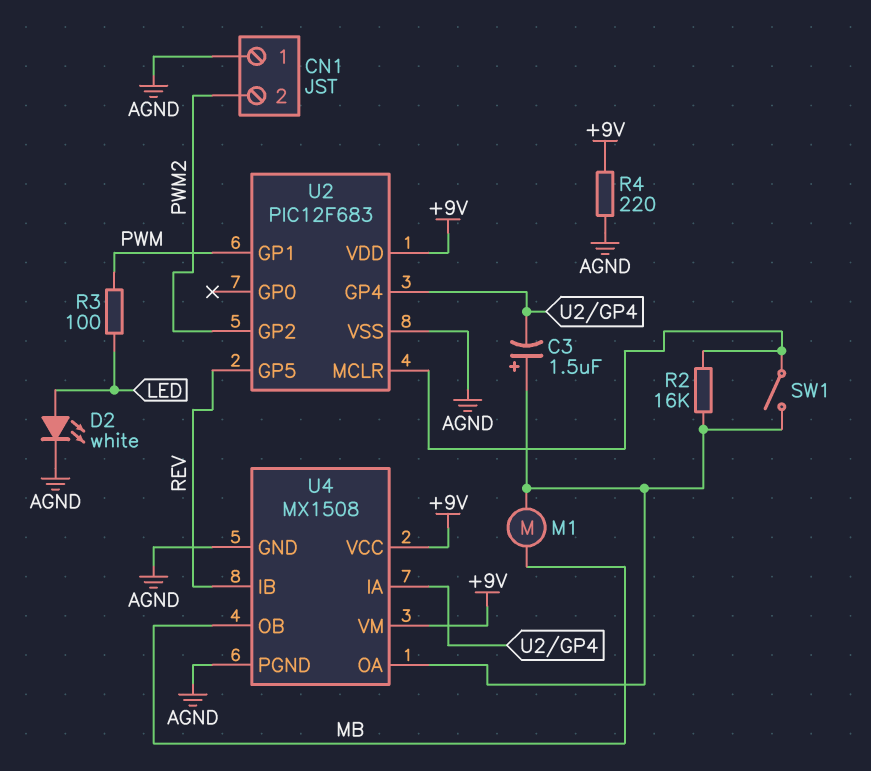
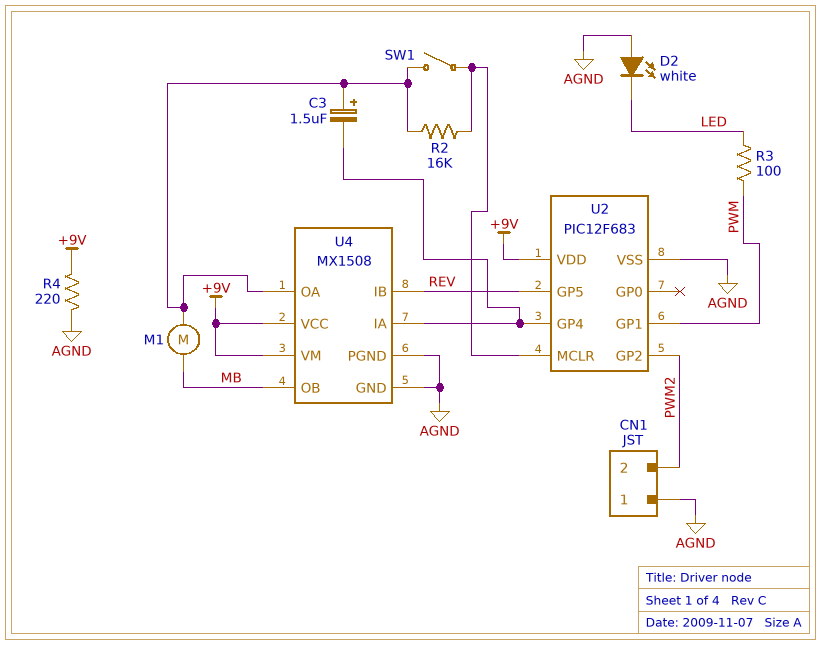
D2: LED white (A LED, K AGND) -> LED white (A AGND, K LED)

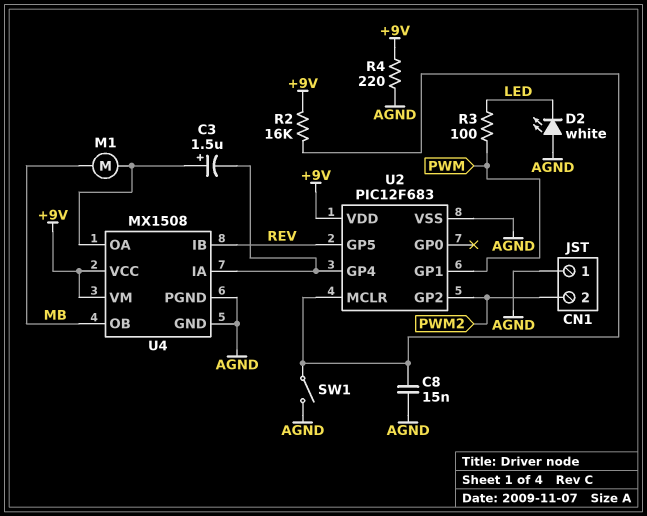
C8: none -> 15nF (AGND, U2/MCLR)
R2: 16k (U2/MCLR, U4/OA) -> 16k (+9V, U2/MCLR)
SW1: switch (U2/MCLR, U4/OA) -> switch (AGND, U2/MCLR)

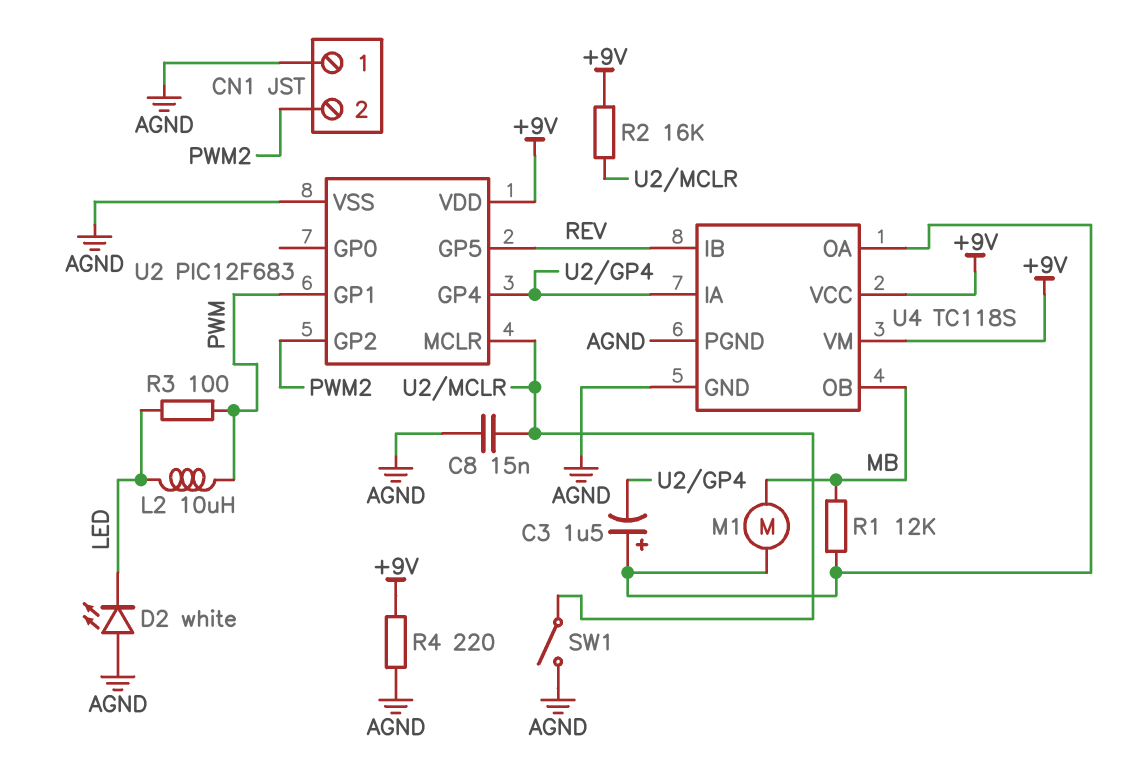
L2: none -> 10uH (LED, PWM)
R1: none -> 12k (MB, U4/OA)
U4: MX1508 -> TC118S

